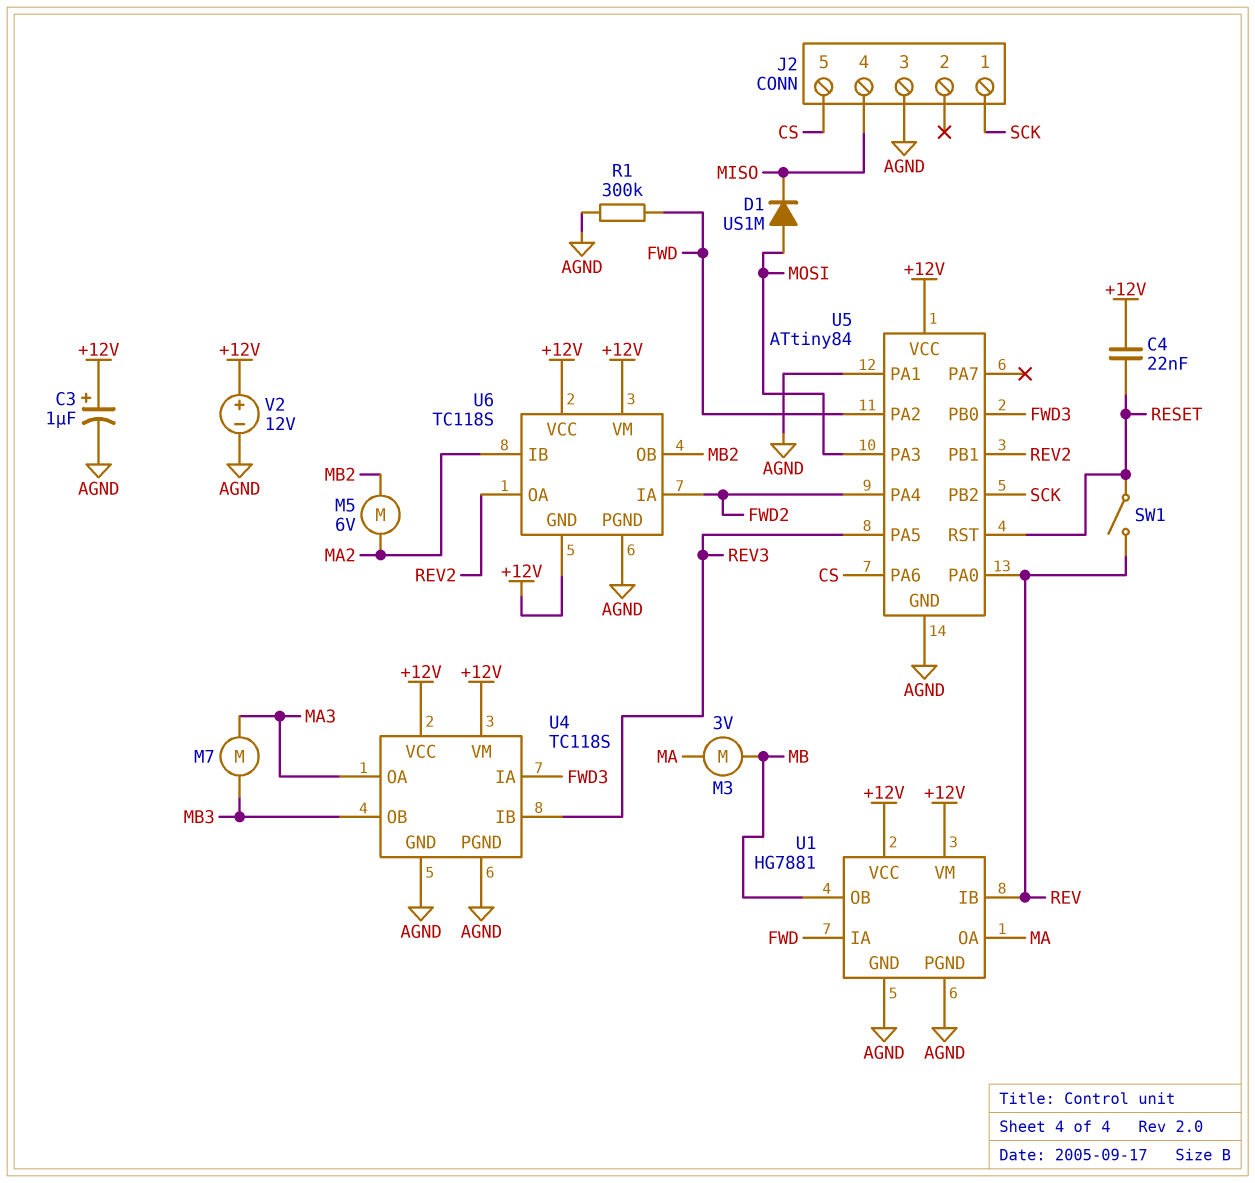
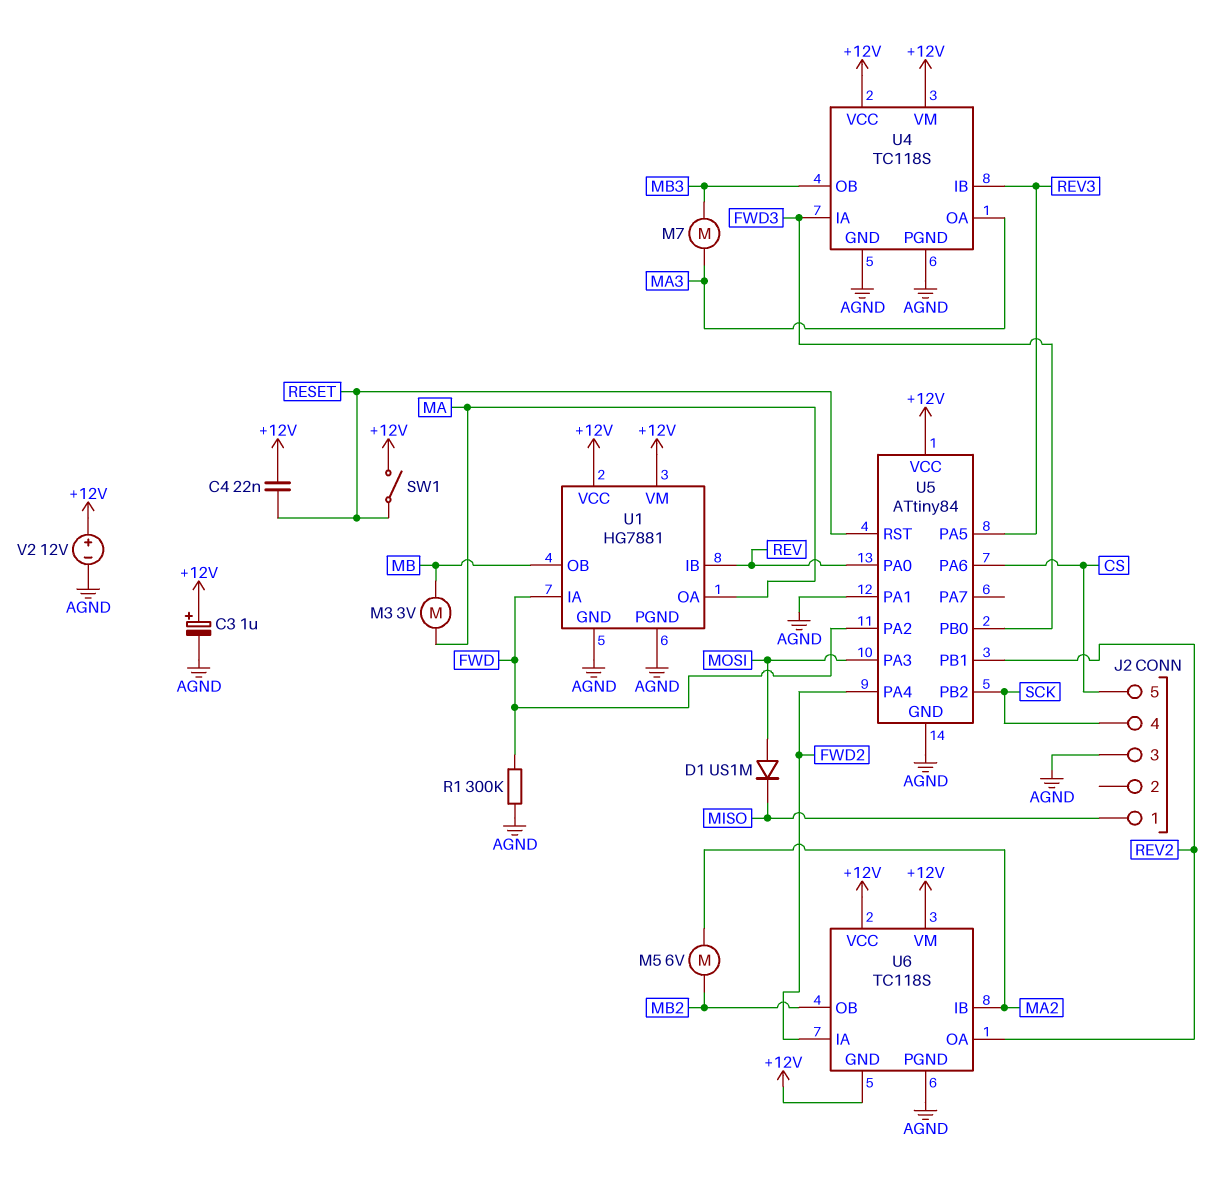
J2 pin 1: SCK -> MISO
J2 pin 4: MISO -> SCK
SW1: switch (RESET, REV) -> switch (+12V, RESET)

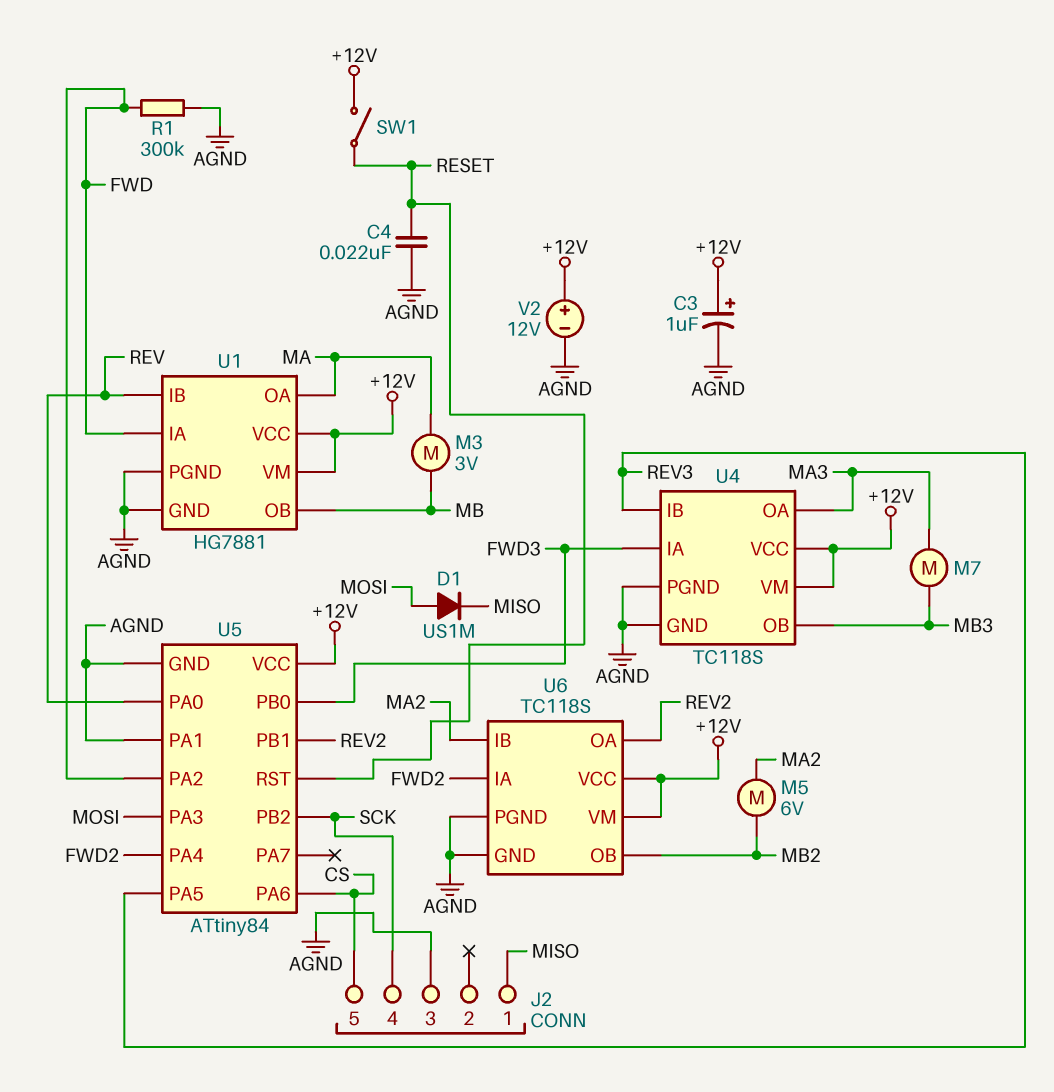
C4: 22nF (+12V, RESET) -> 22nF (AGND, RESET)
U6 pin GND: +12V -> AGND

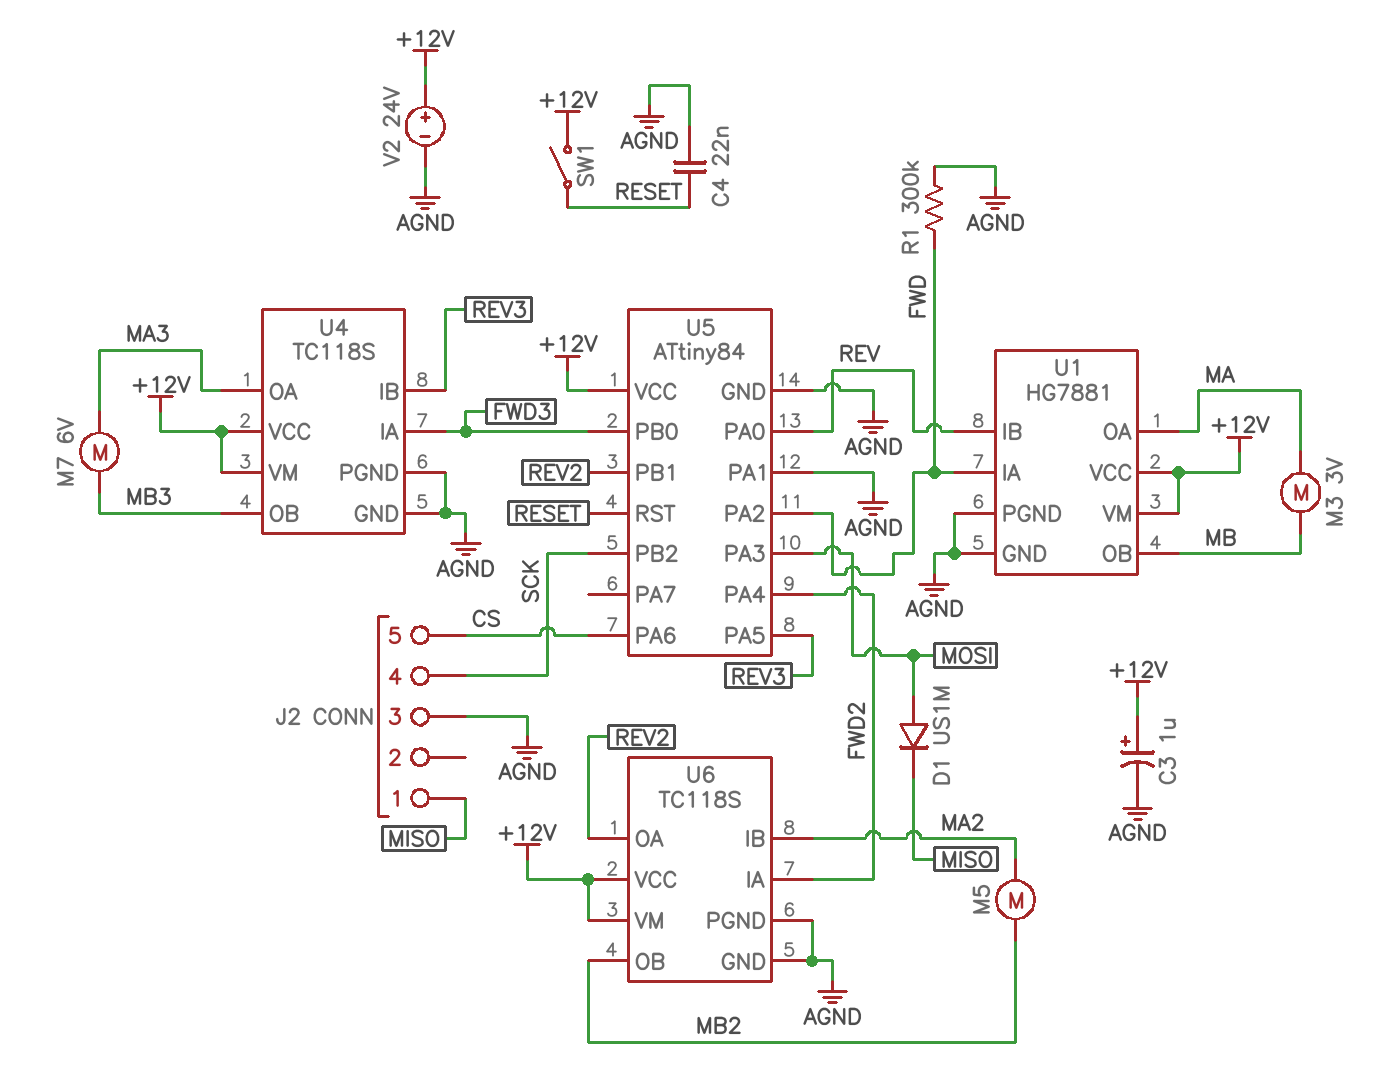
M5: motor 6V (MA2, MB2) -> motor (MA2, MB2)
M7: motor (MA3, MB3) -> motor 6V (MA3, MB3)
V2: 12V (plus +12V, minus AGND) -> 24V (plus +12V, minus AGND)

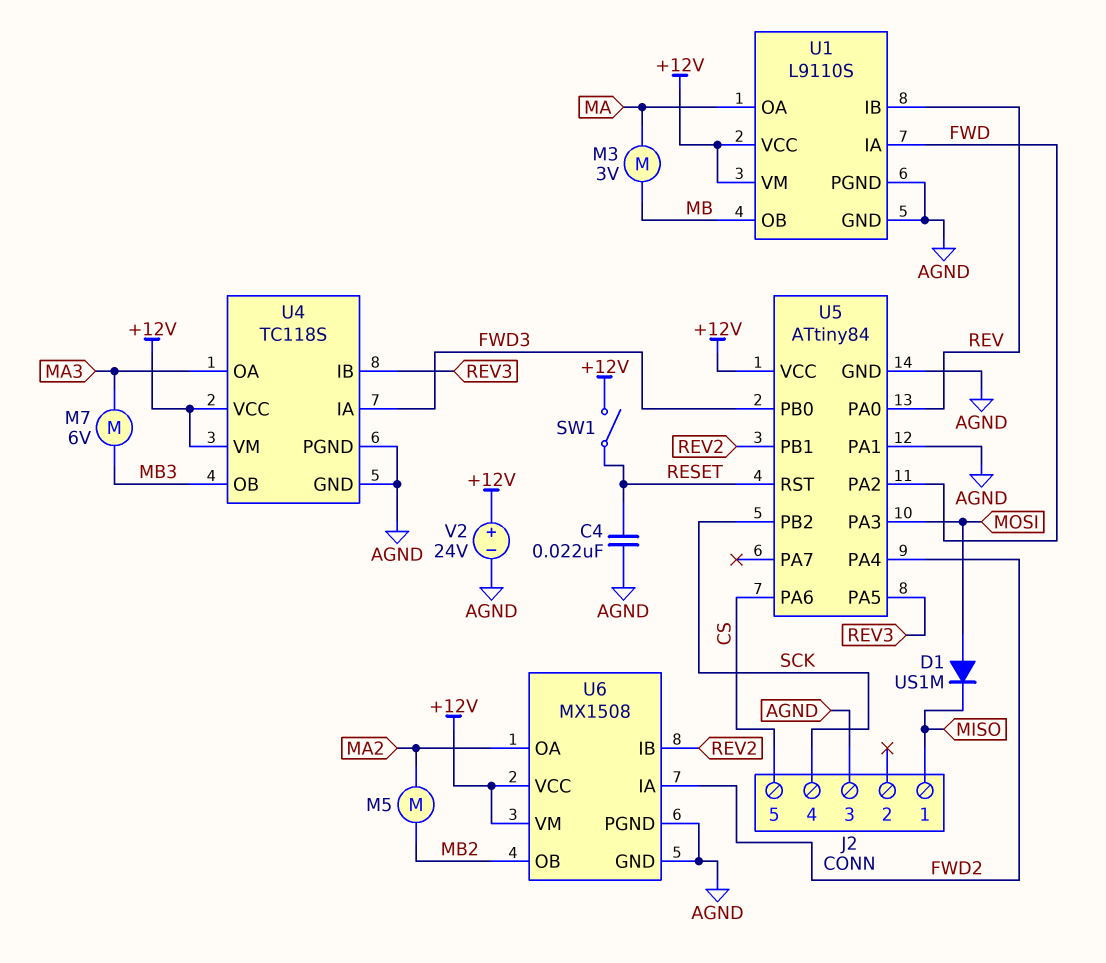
C3: 1uF (plus +12V, minus AGND) -> none
R1: 300k (AGND, FWD) -> none
U1: HG7881 -> L9110S
U6: TC118S -> MX1508
U6 pin IB: MA2 -> REV2
U6 pin OA: REV2 -> MA2

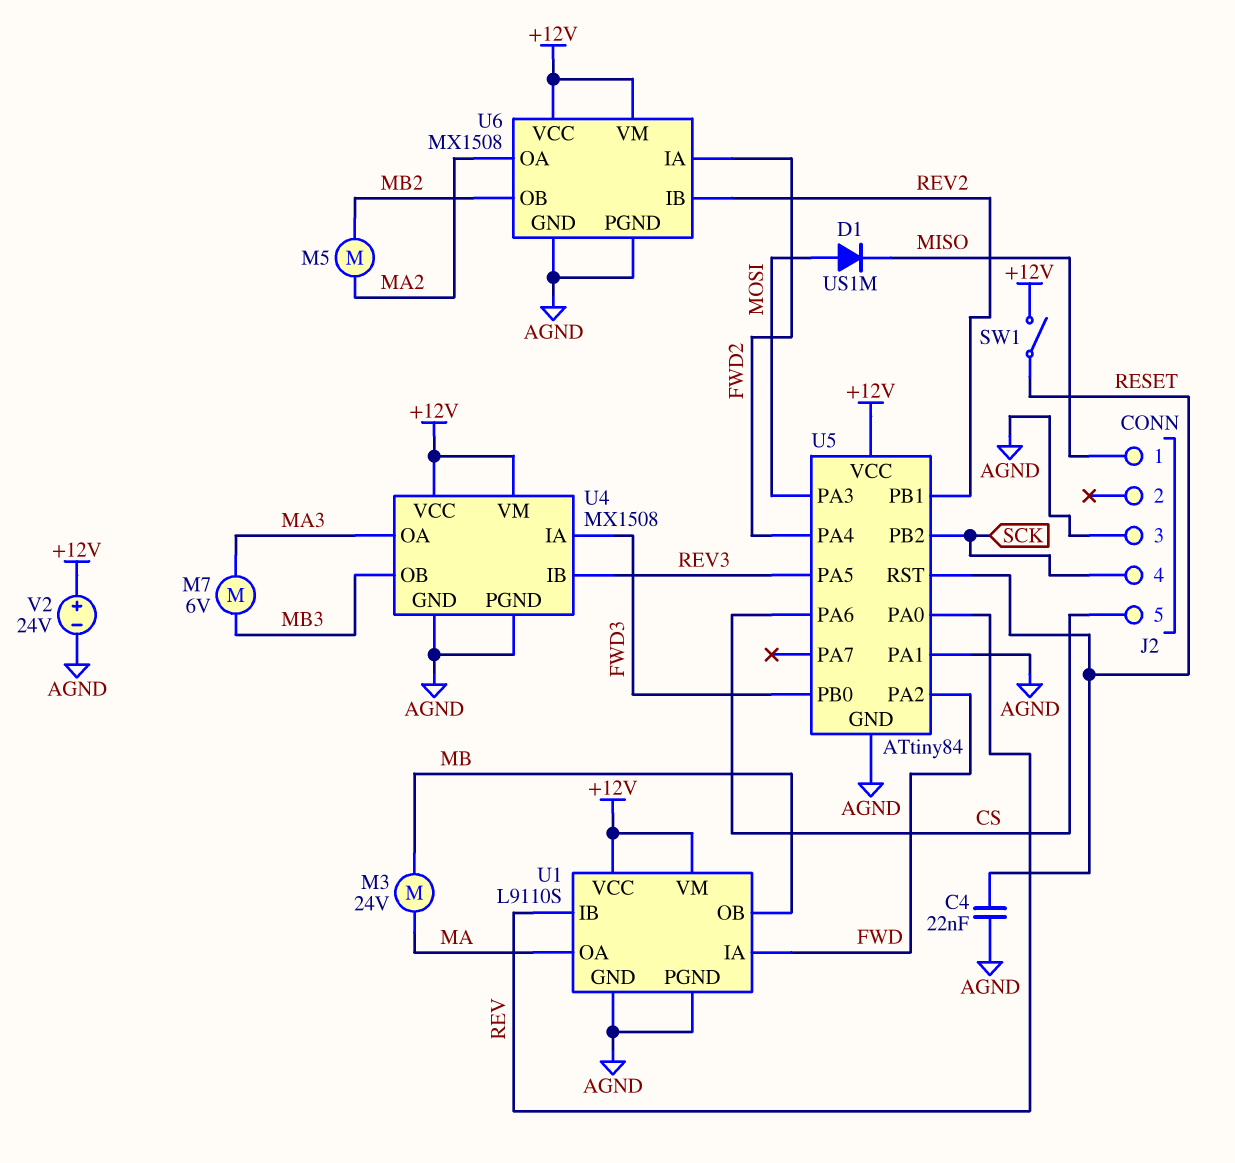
M3: motor 3V (MA, MB) -> motor 24V (MA, MB)
U4: TC118S -> MX1508

